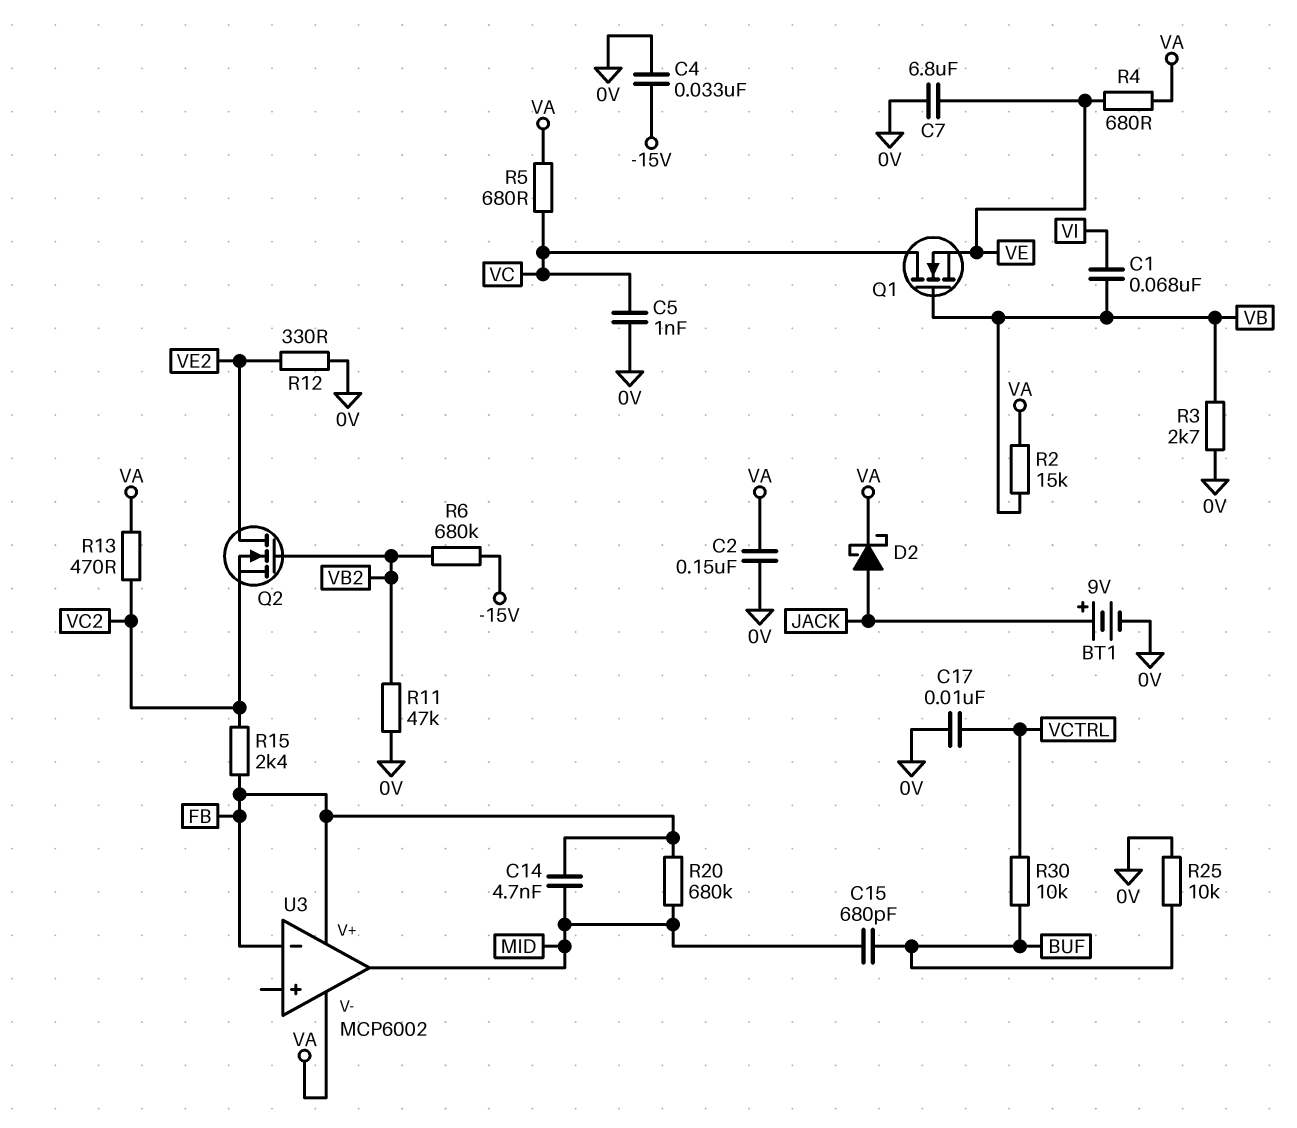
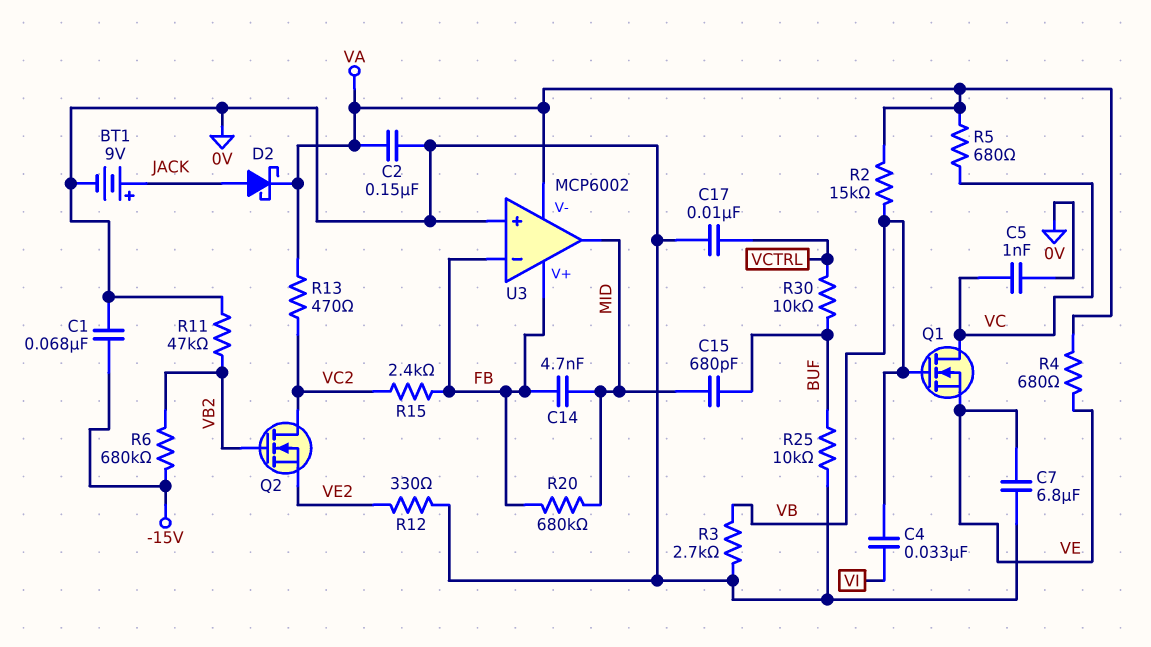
C1: 68nF (VB, VI) -> 68nF (-15V, 0V)
C4: 33nF (-15V, 0V) -> 33nF (VB, VI)
Q2: NMOS (G VB2, D VE2, S VC2) -> NMOS (G VB2, D VC2, S VE2)
U3 pin in+: none -> 0V

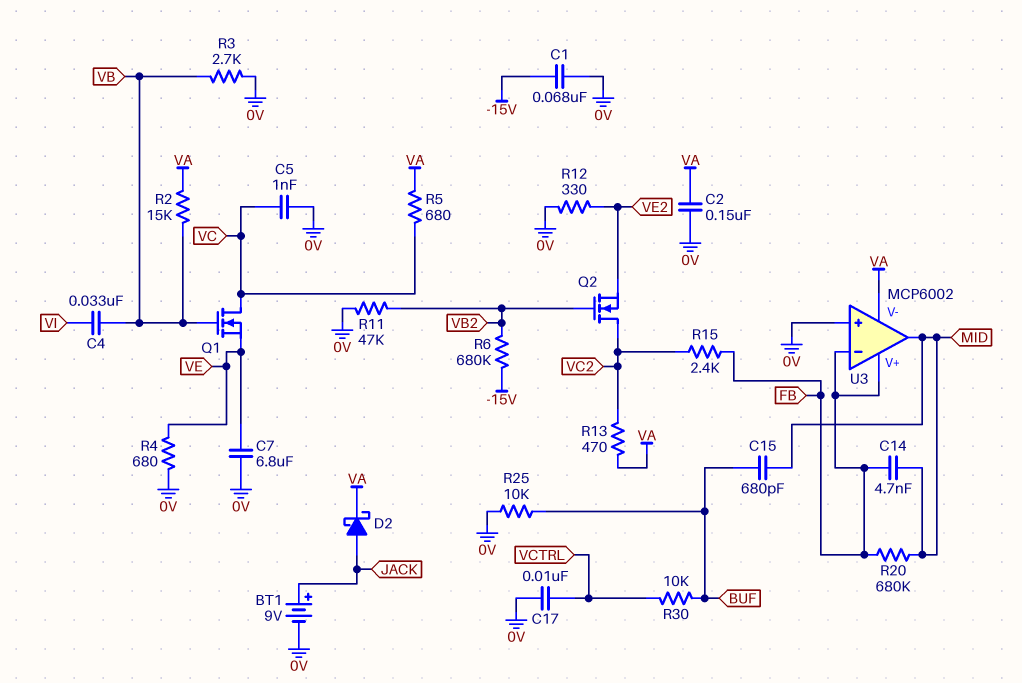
R4: 680 (VA, VE) -> 680 (0V, VE)

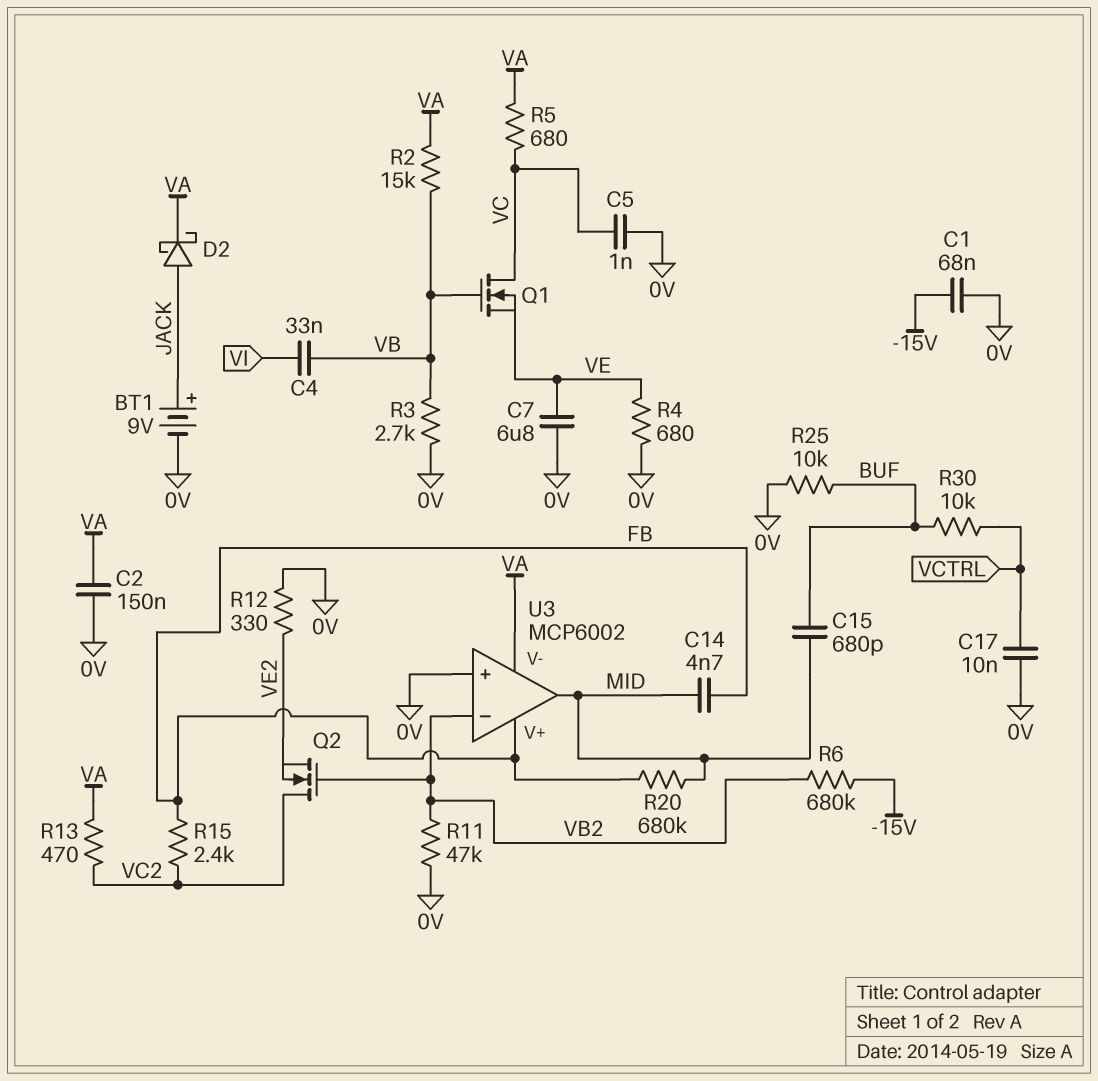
U3 pin in-: FB -> VB2

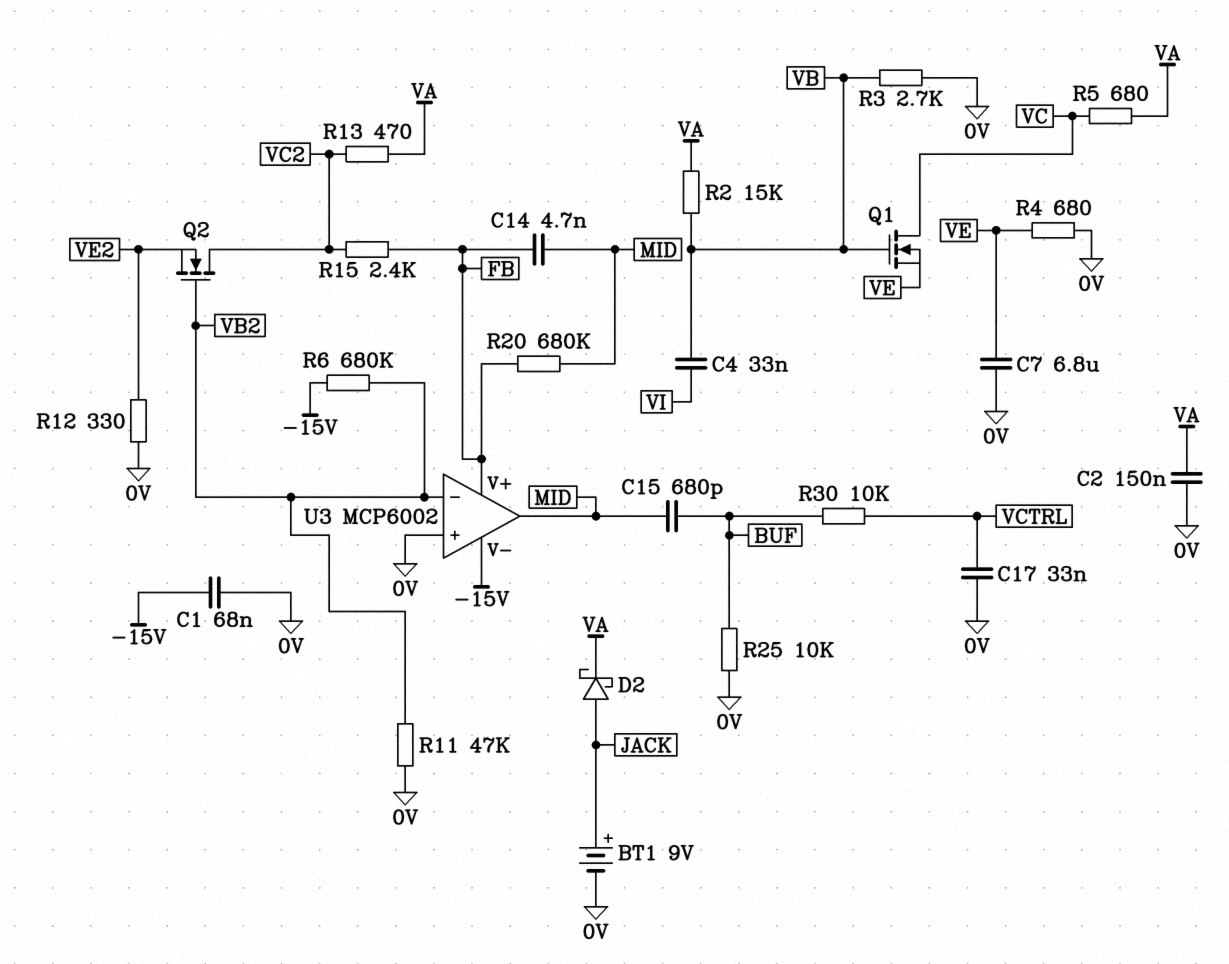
C5: 1nF (0V, VC) -> none
C17: 10nF (0V, VCTRL) -> 33nF (0V, VCTRL)
U3 pin V-: VA -> -15V

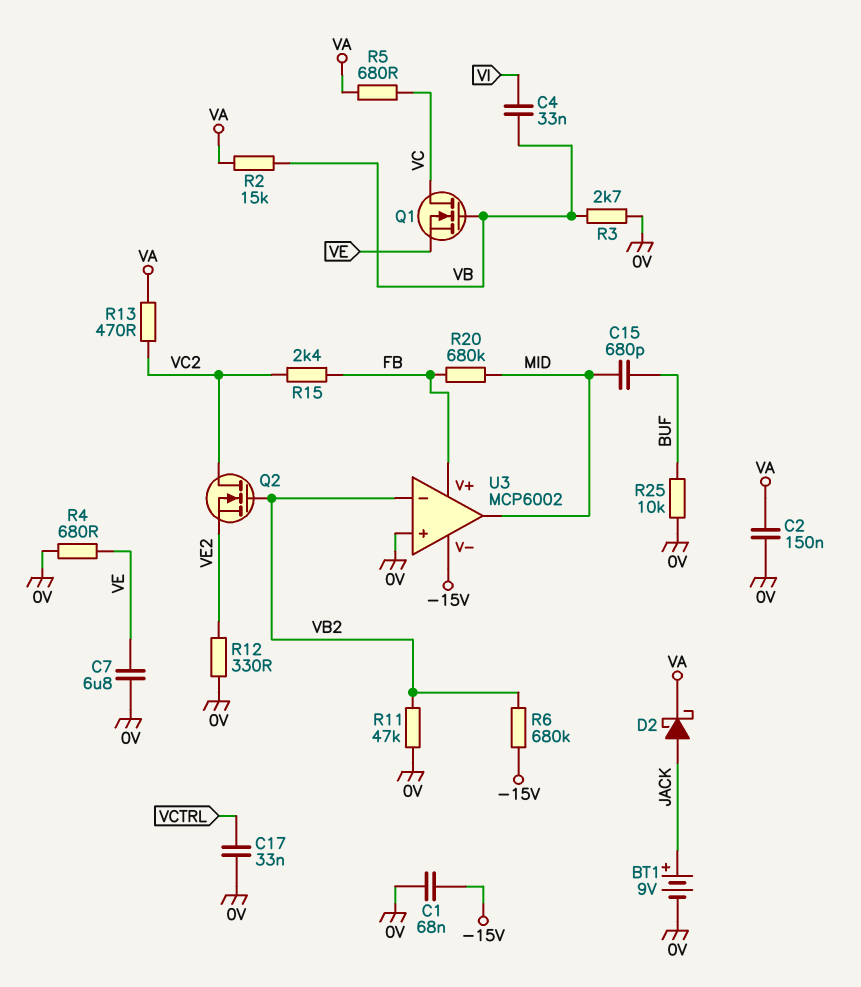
C14: 4.7nF (FB, MID) -> none
R30: 10k (BUF, VCTRL) -> none

